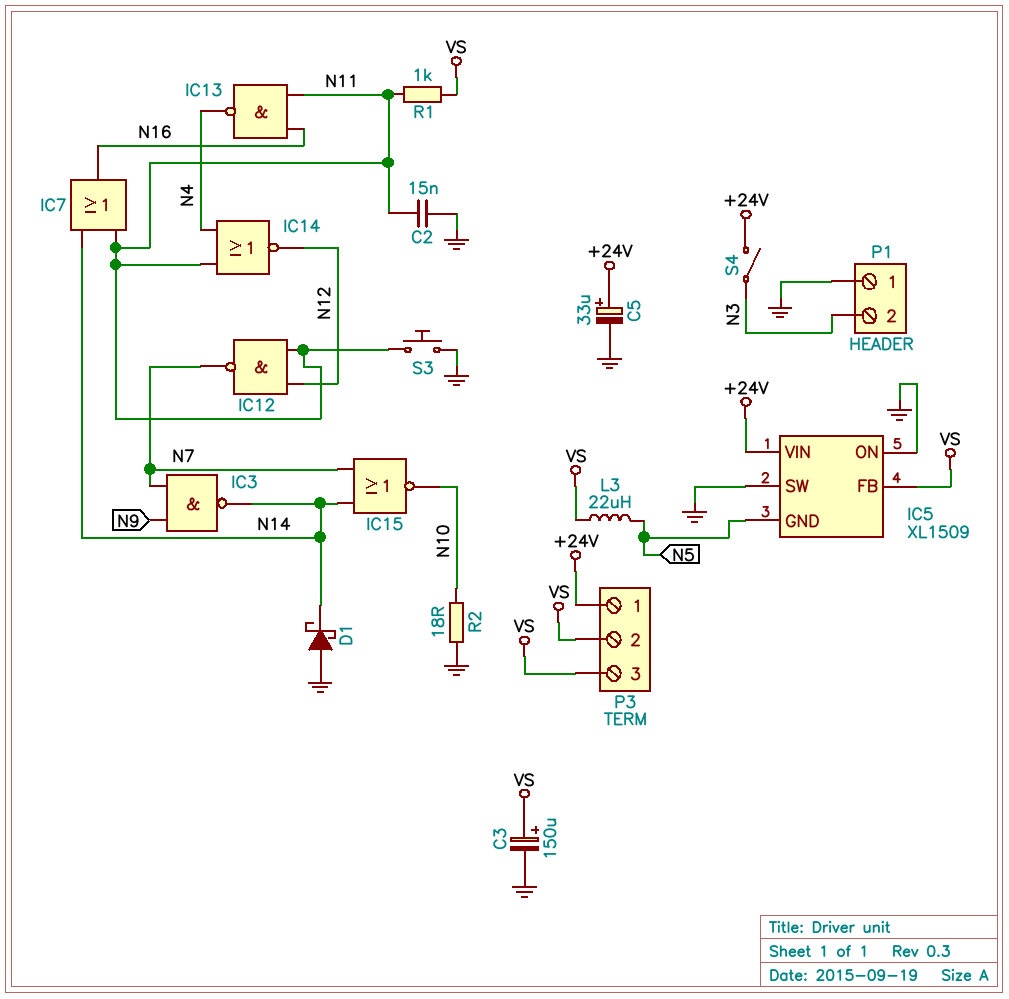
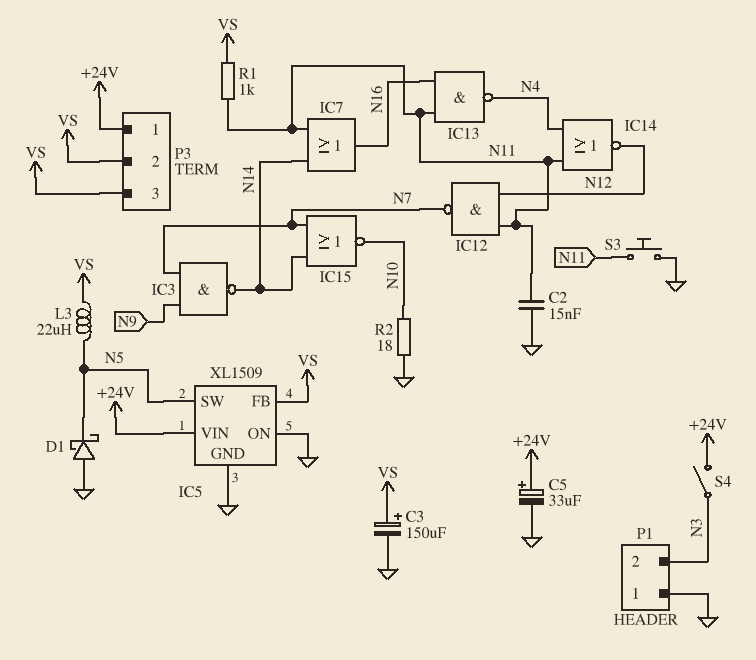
D1: schottky (A GND, K N14) -> schottky (A GND, K N5)
IC5 pin GND: N5 -> GND
IC5 pin SW: GND -> N5

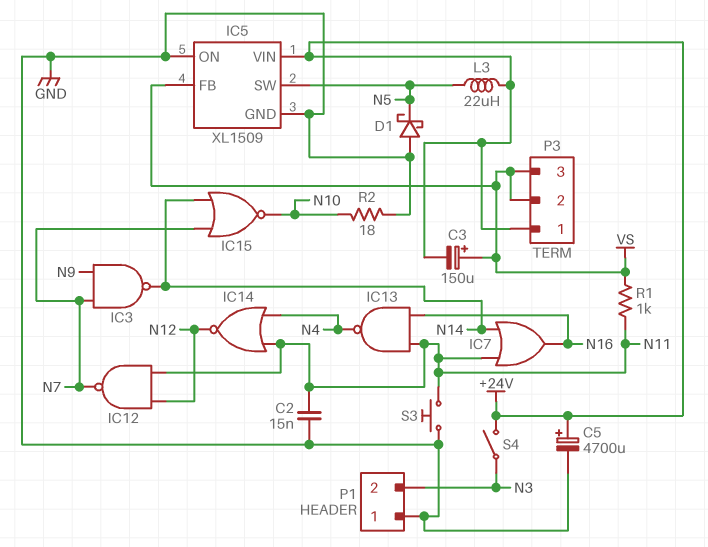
C3: 150uF (plus VS, minus GND) -> 150uF (plus VS, minus +24V)
C5: 33uF (plus +24V, minus GND) -> 4700uF (plus +24V, minus GND)
L3: 22uH (N5, VS) -> 22uH (+24V, N5)

